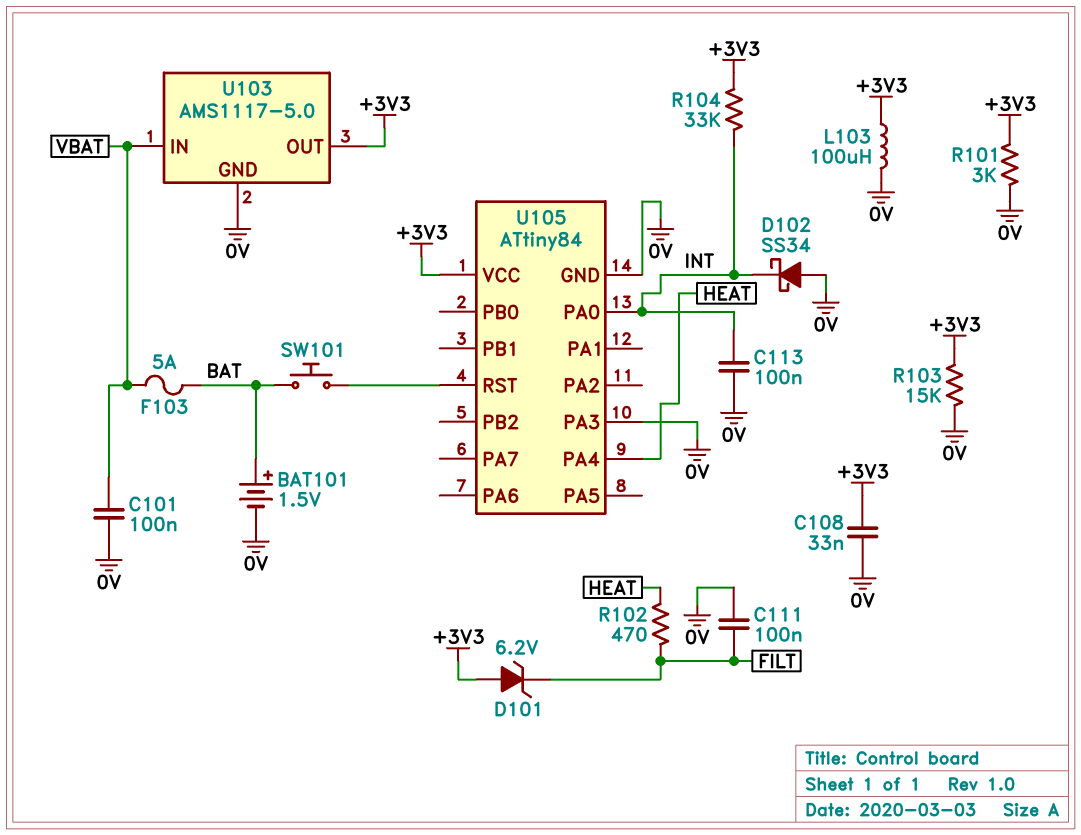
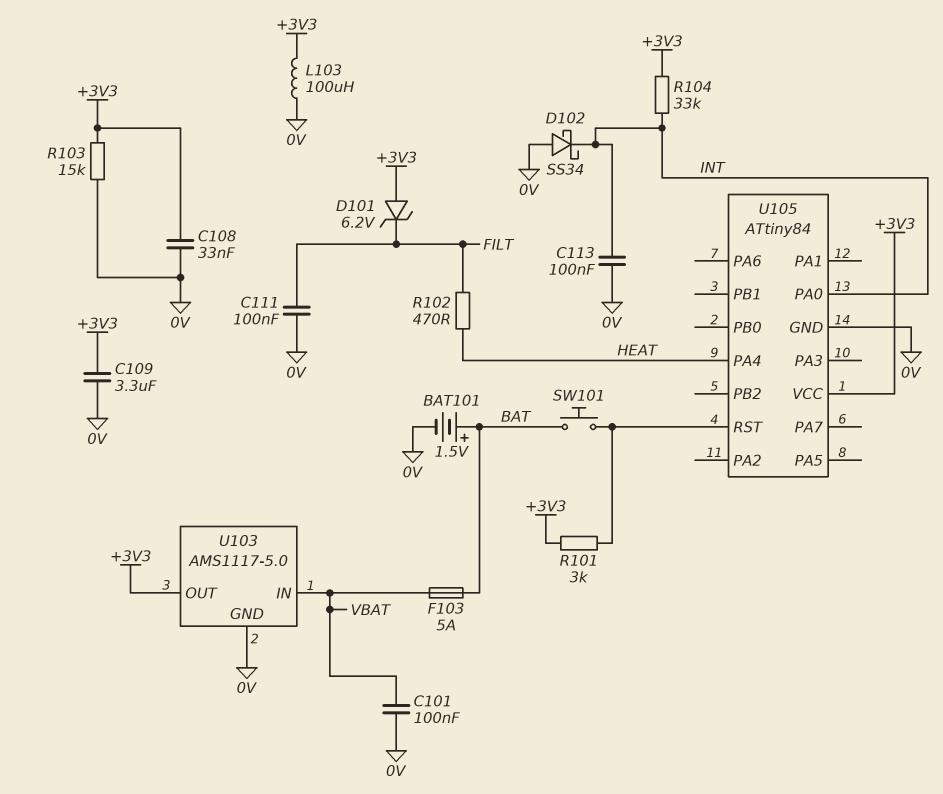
C109: none -> 3.3uF (+3V3, 0V)
R101: 3k (+3V3, 0V) -> 3k (+3V3, U105/RST)
U105 pin PA3: 0V -> none

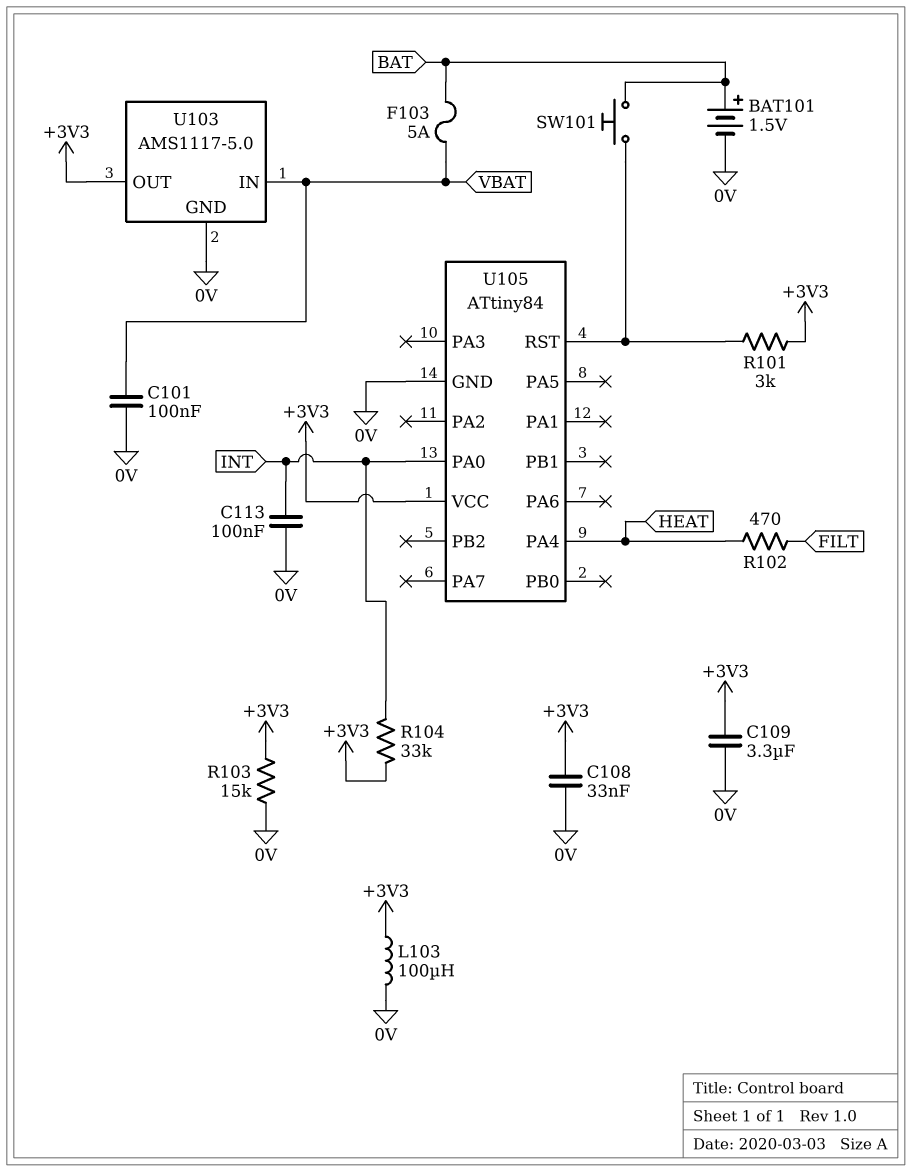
C111: 100nF (0V, FILT) -> none
D101: zener 6.2V (A +3V3, K FILT) -> none
D102: schottky SS34 (A 0V, K INT) -> none

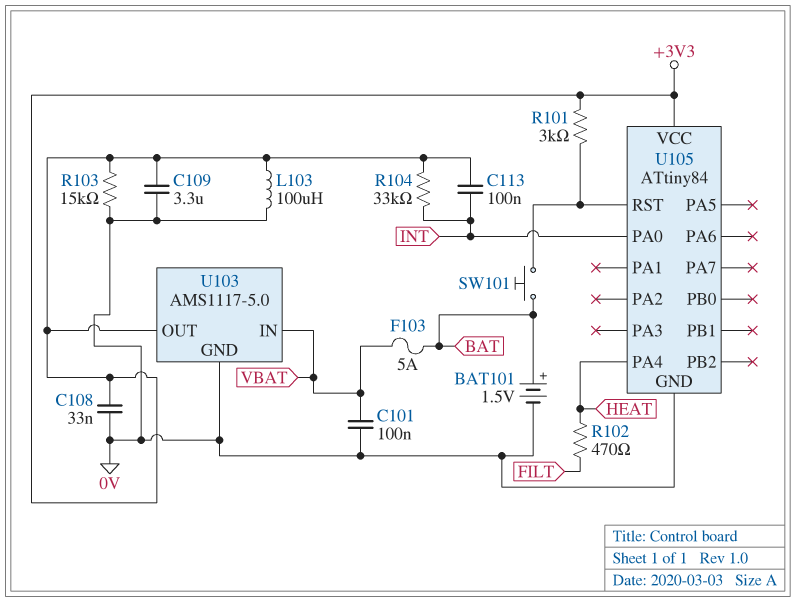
C113: 100nF (0V, INT) -> 100nF (+3V3, INT)

